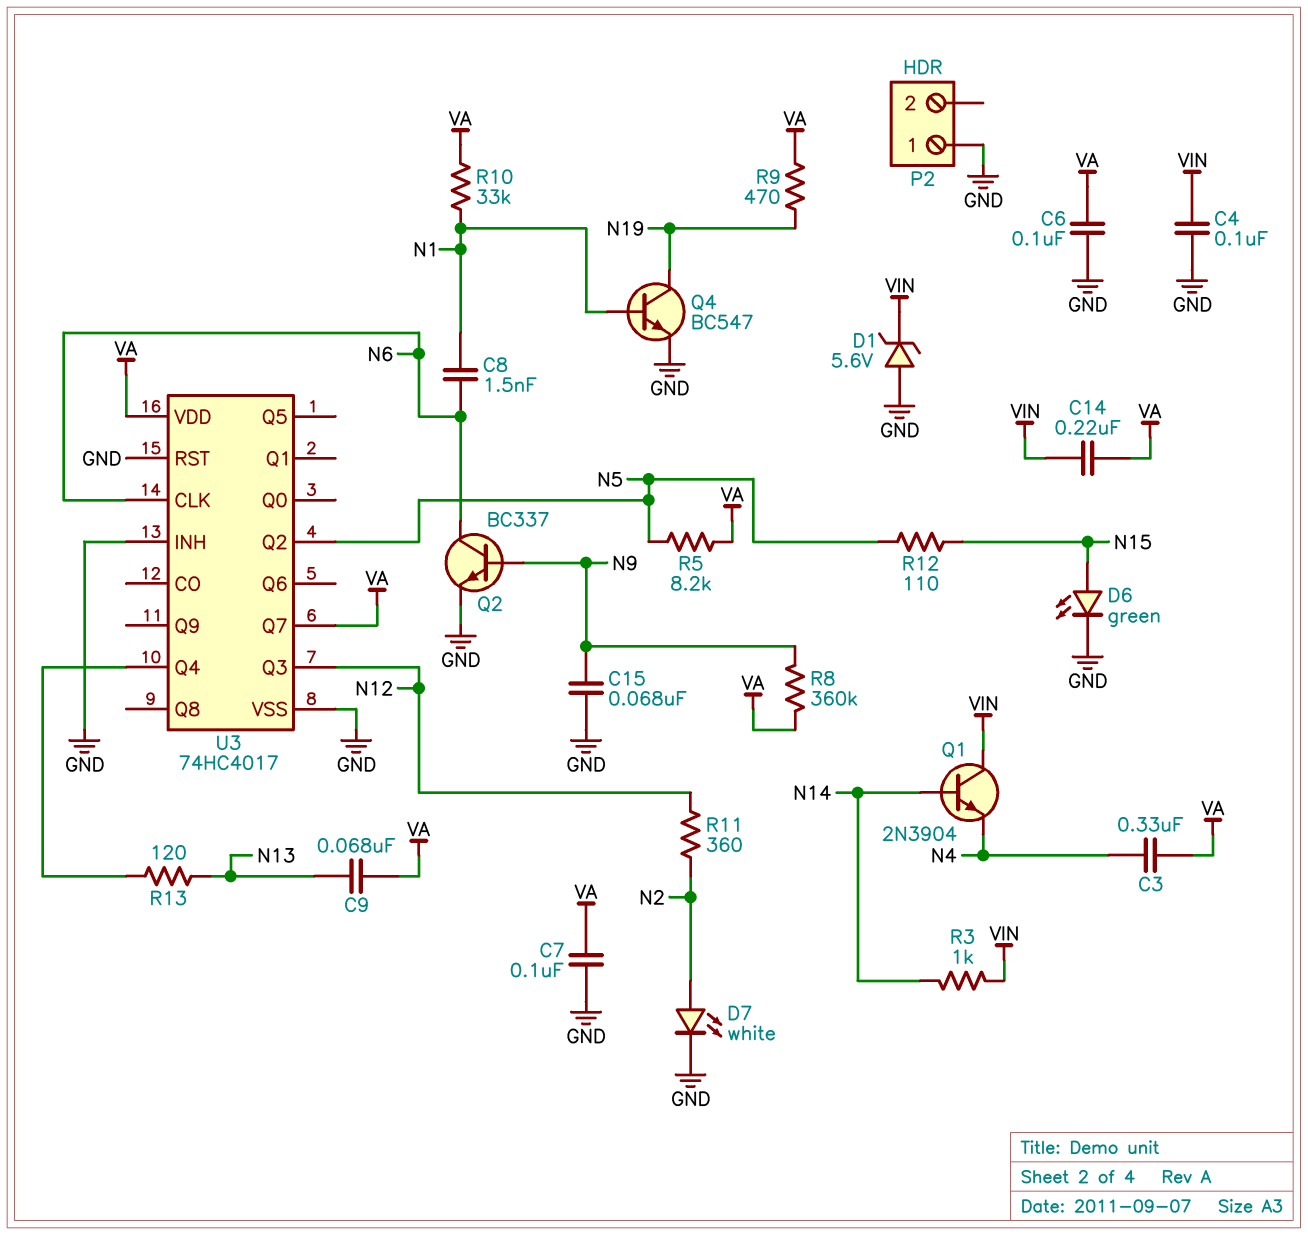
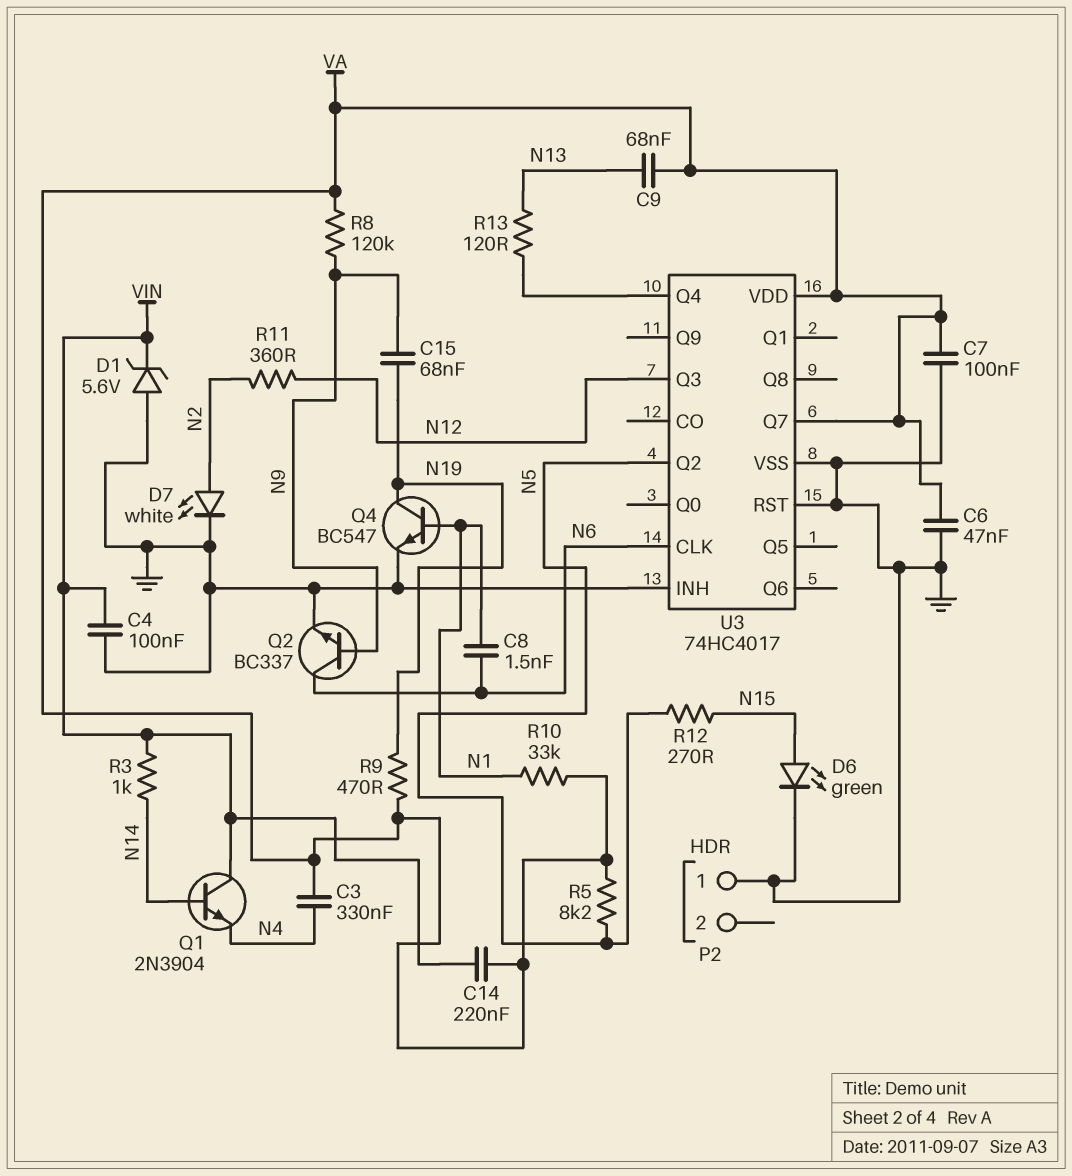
C6: 100nF (GND, VA) -> 47nF (GND, VA)
C15: 68nF (GND, N9) -> 68nF (N9, N19)
R8: 360k (N9, VA) -> 120k (N9, VA)
R12: 110 (N5, N15) -> 270 (N5, N15)

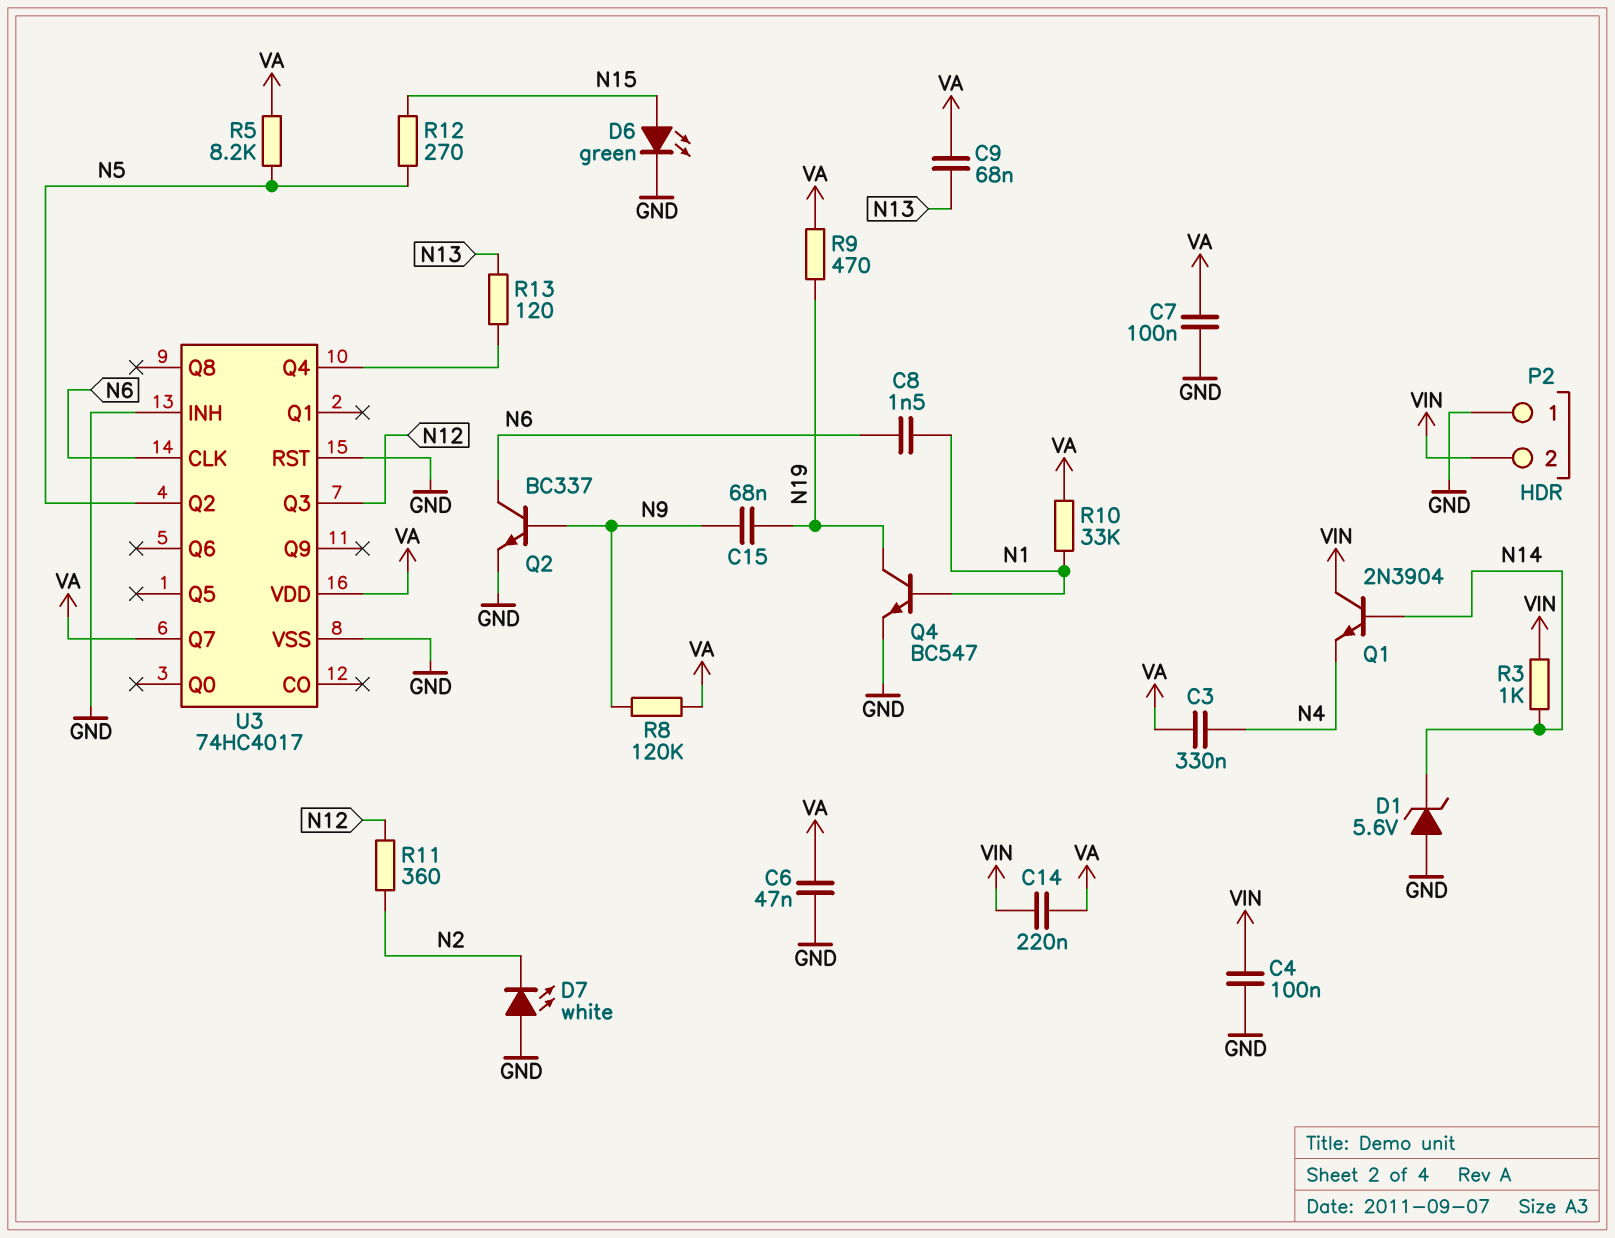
D1: zener 5.6V (A GND, K VIN) -> zener 5.6V (A GND, K N14)
D7: LED white (A N2, K GND) -> LED white (A GND, K N2)
P2 pin 2: none -> VIN

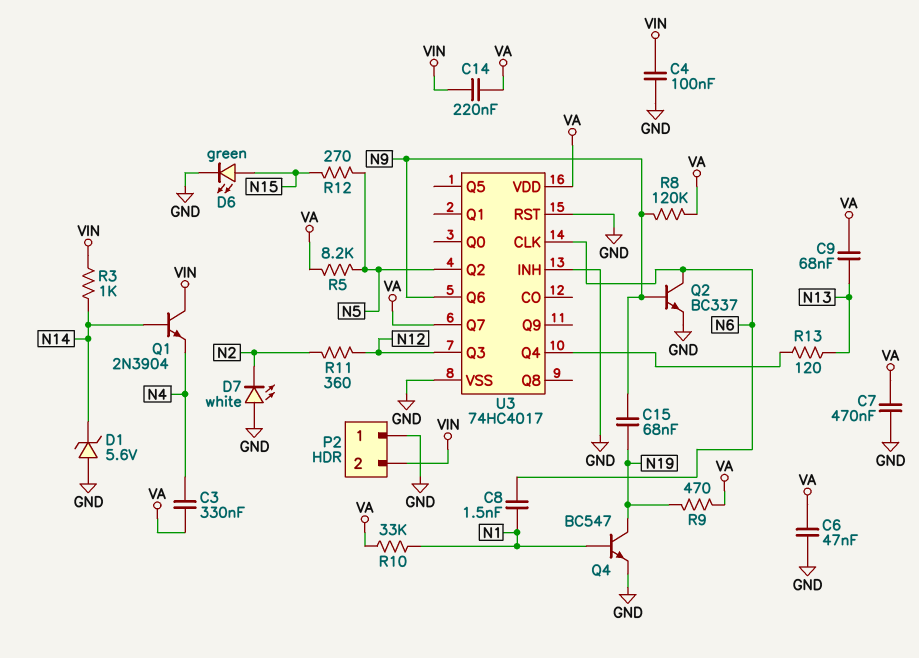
C7: 100nF (GND, VA) -> 470nF (GND, VA)
U3 pin Q6: none -> N9

